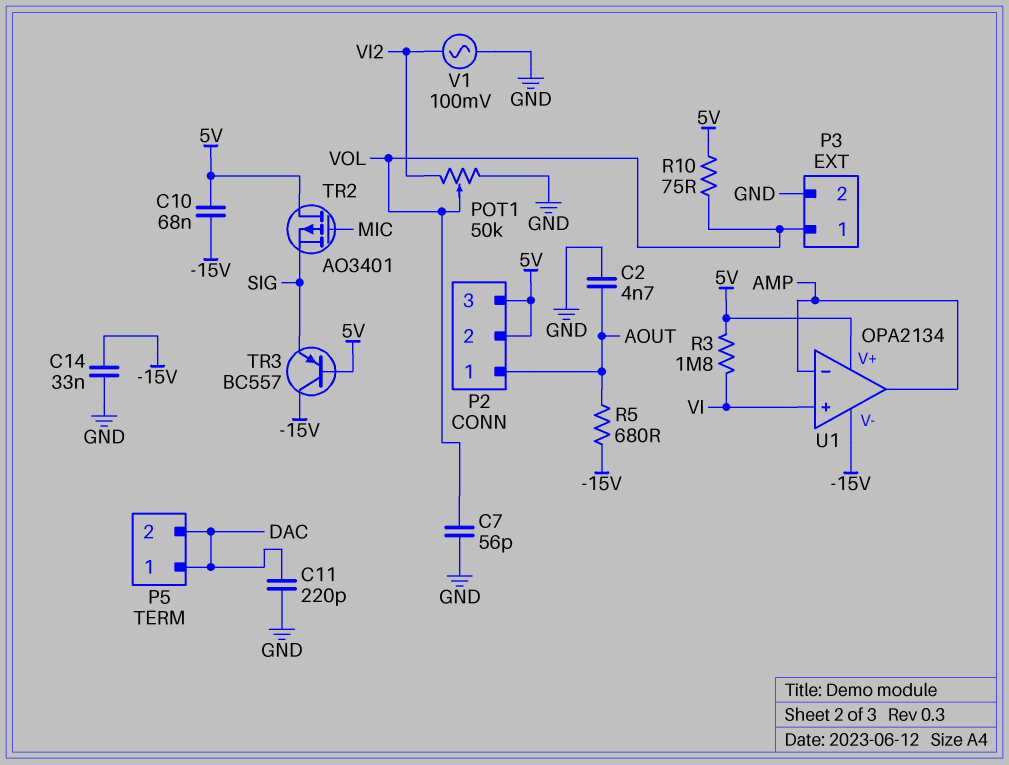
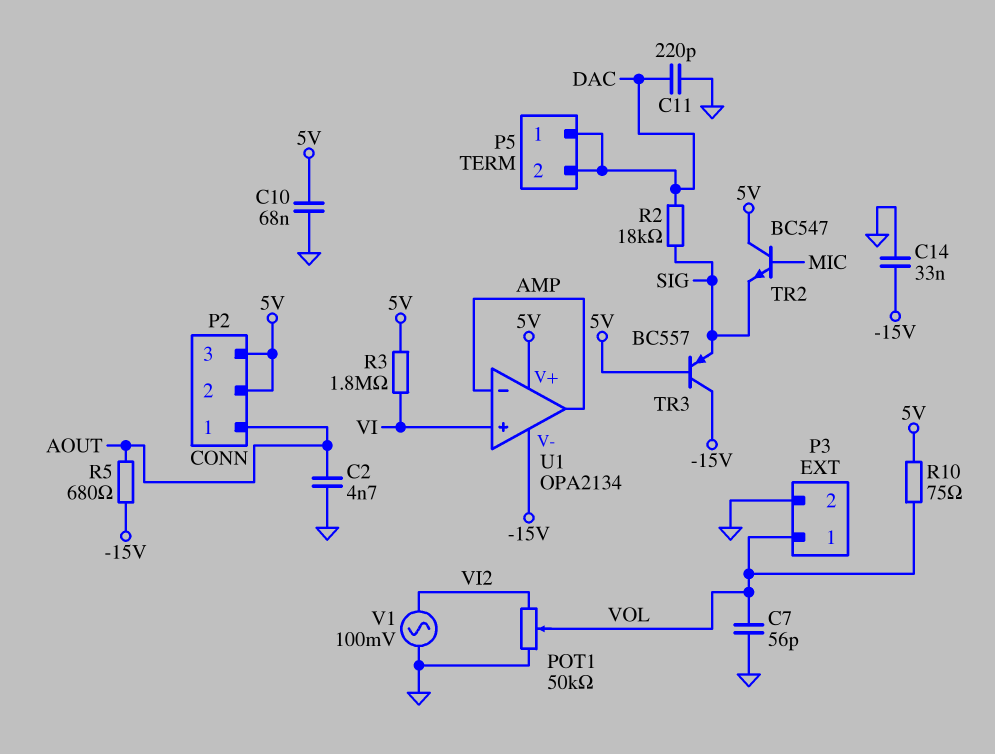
C10: 68nF (-15V, 5V) -> 68nF (5V, GND)
R2: none -> 18k (DAC, SIG)
TR2: PMOS AO3401 (G MIC, D 5V, S SIG) -> NPN BC547 (B MIC, C 5V, E SIG)

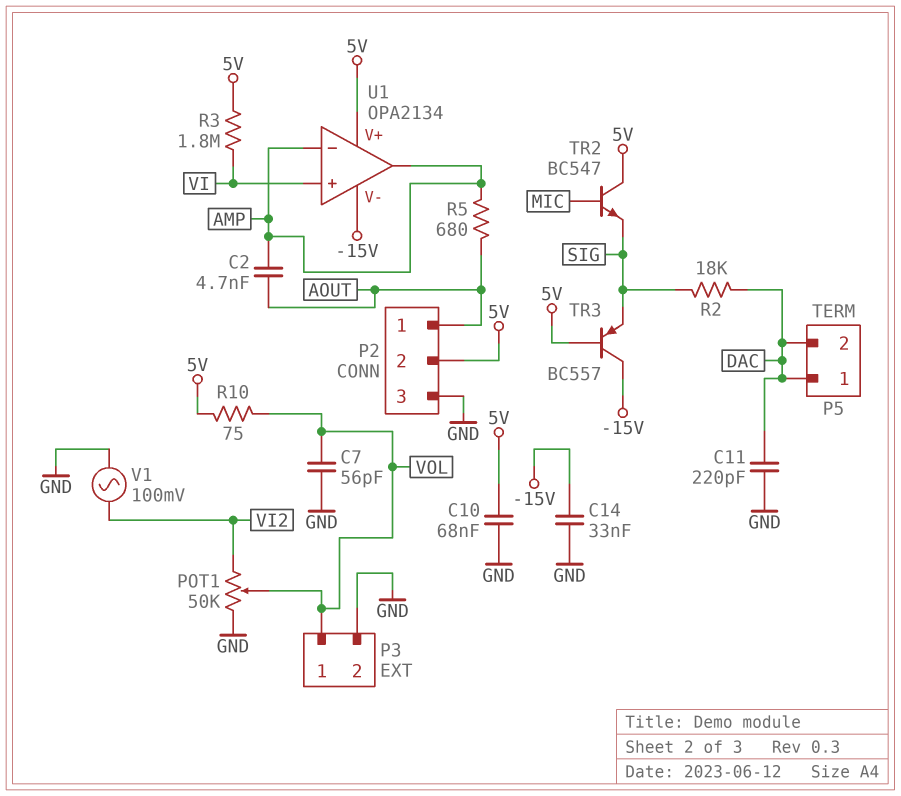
C2: 4.7nF (AOUT, GND) -> 4.7nF (AMP, AOUT)
P2 pin 3: 5V -> GND
R5: 680 (-15V, AOUT) -> 680 (AMP, AOUT)

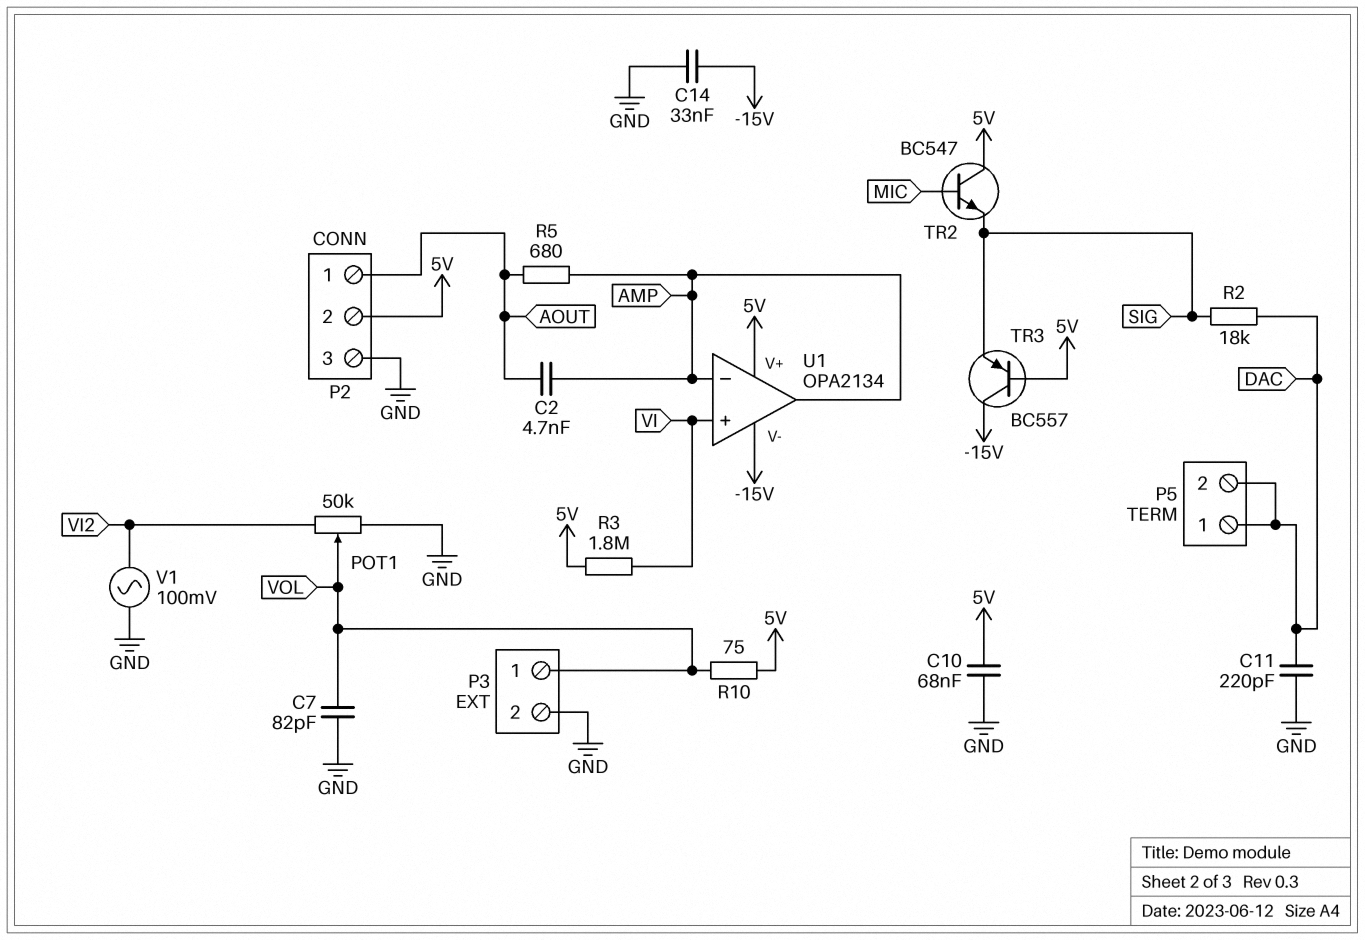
C7: 56pF (GND, VOL) -> 82pF (GND, VOL)

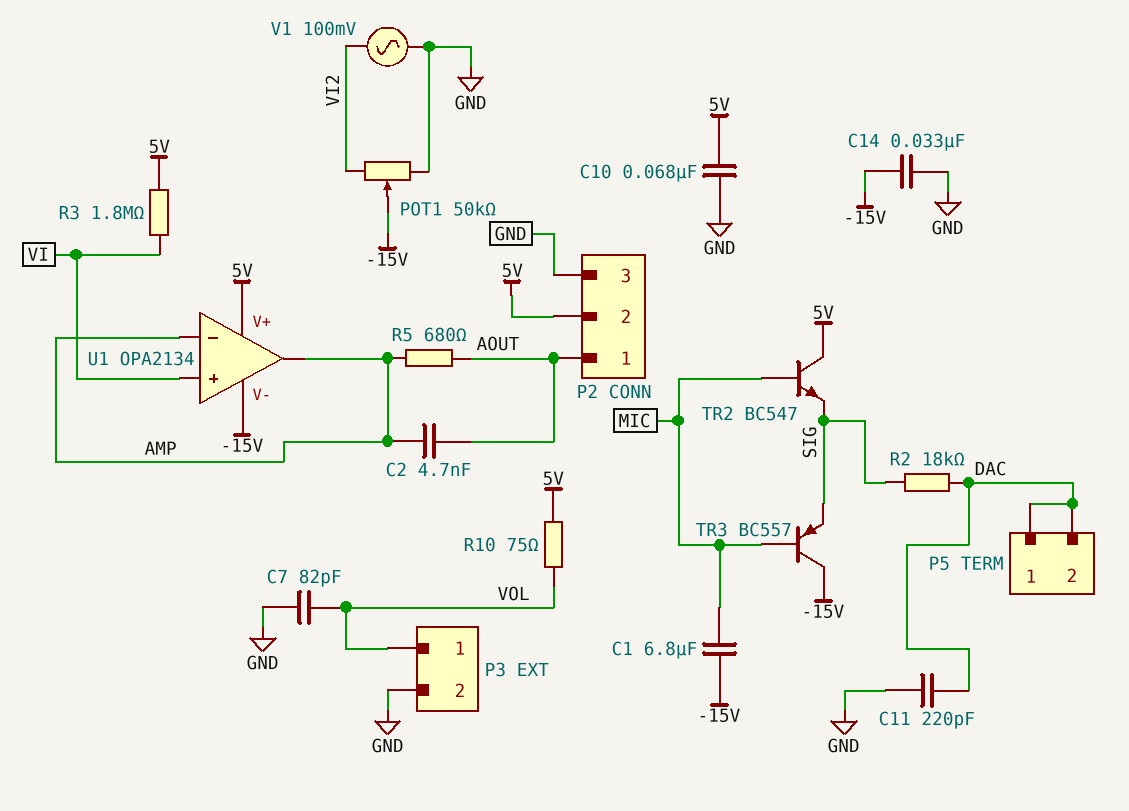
C1: none -> 6.8uF (-15V, MIC)
POT1: 50k (GND, VI2, wiper VOL) -> 50k (GND, VI2, wiper -15V)
TR3: PNP BC557 (B 5V, C -15V, E SIG) -> PNP BC557 (B MIC, C -15V, E SIG)

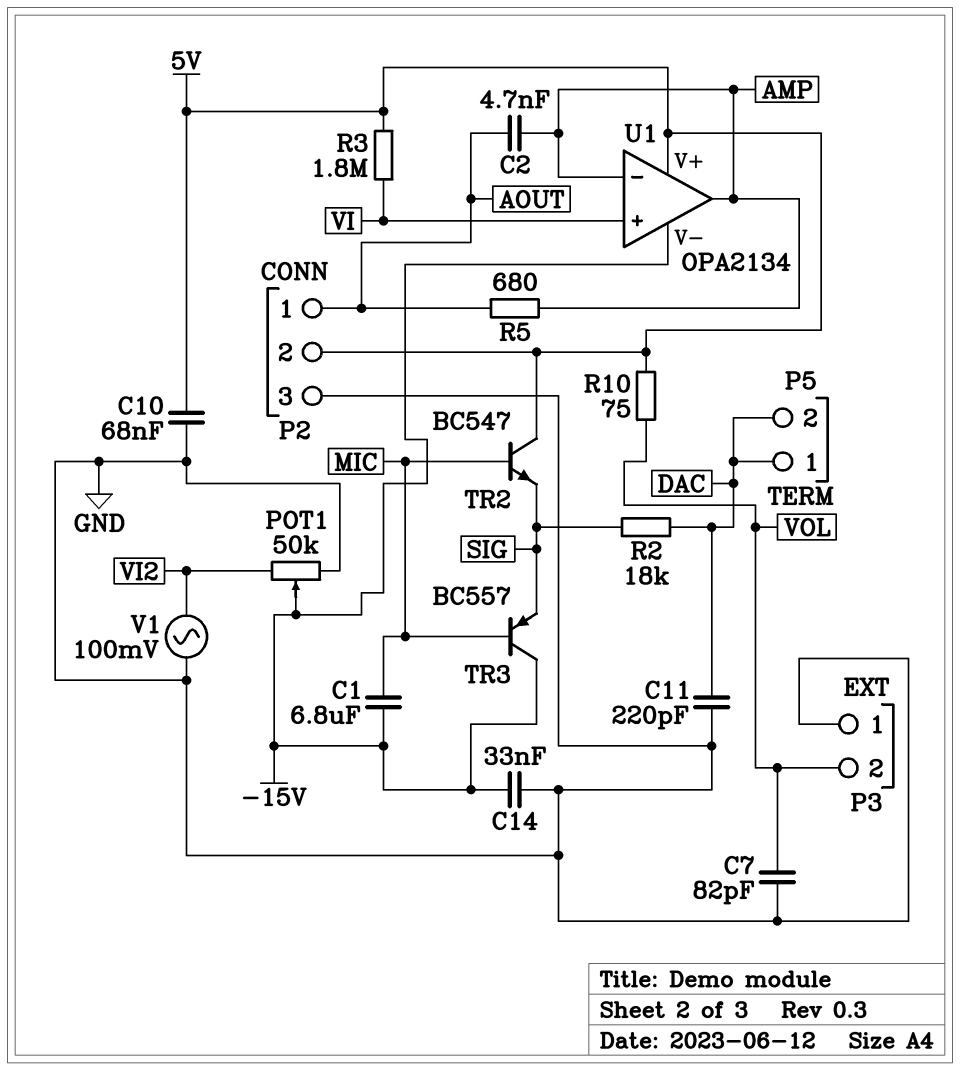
P3 pin 1: VOL -> GND
P3 pin 2: GND -> VOL

